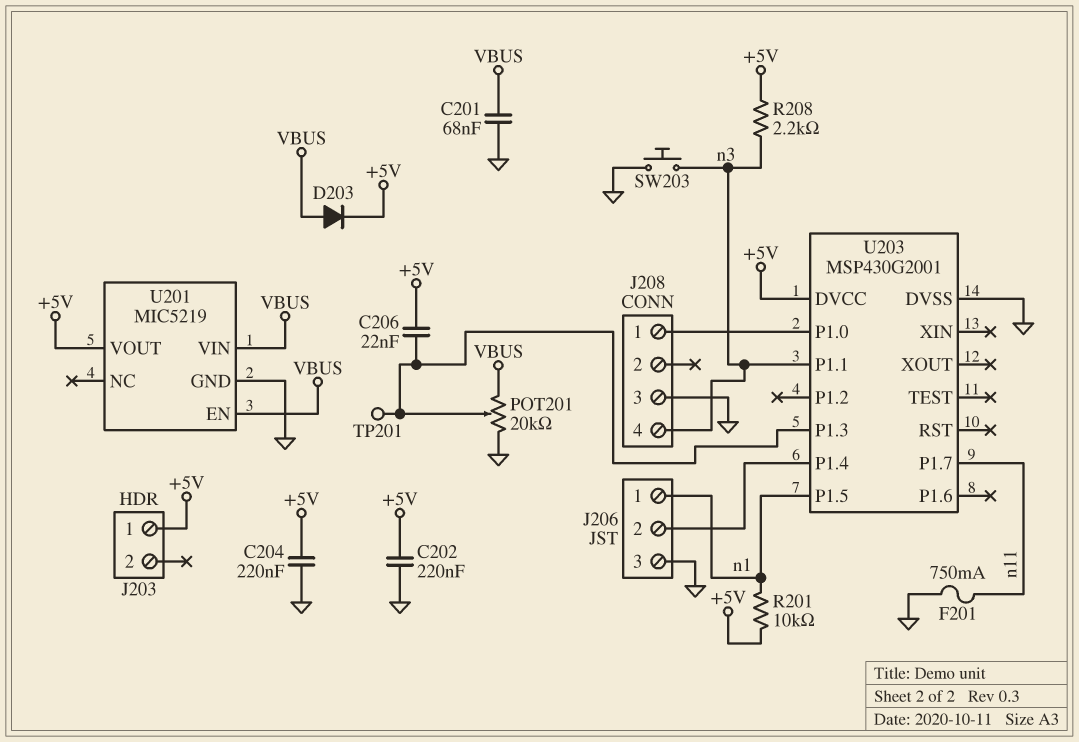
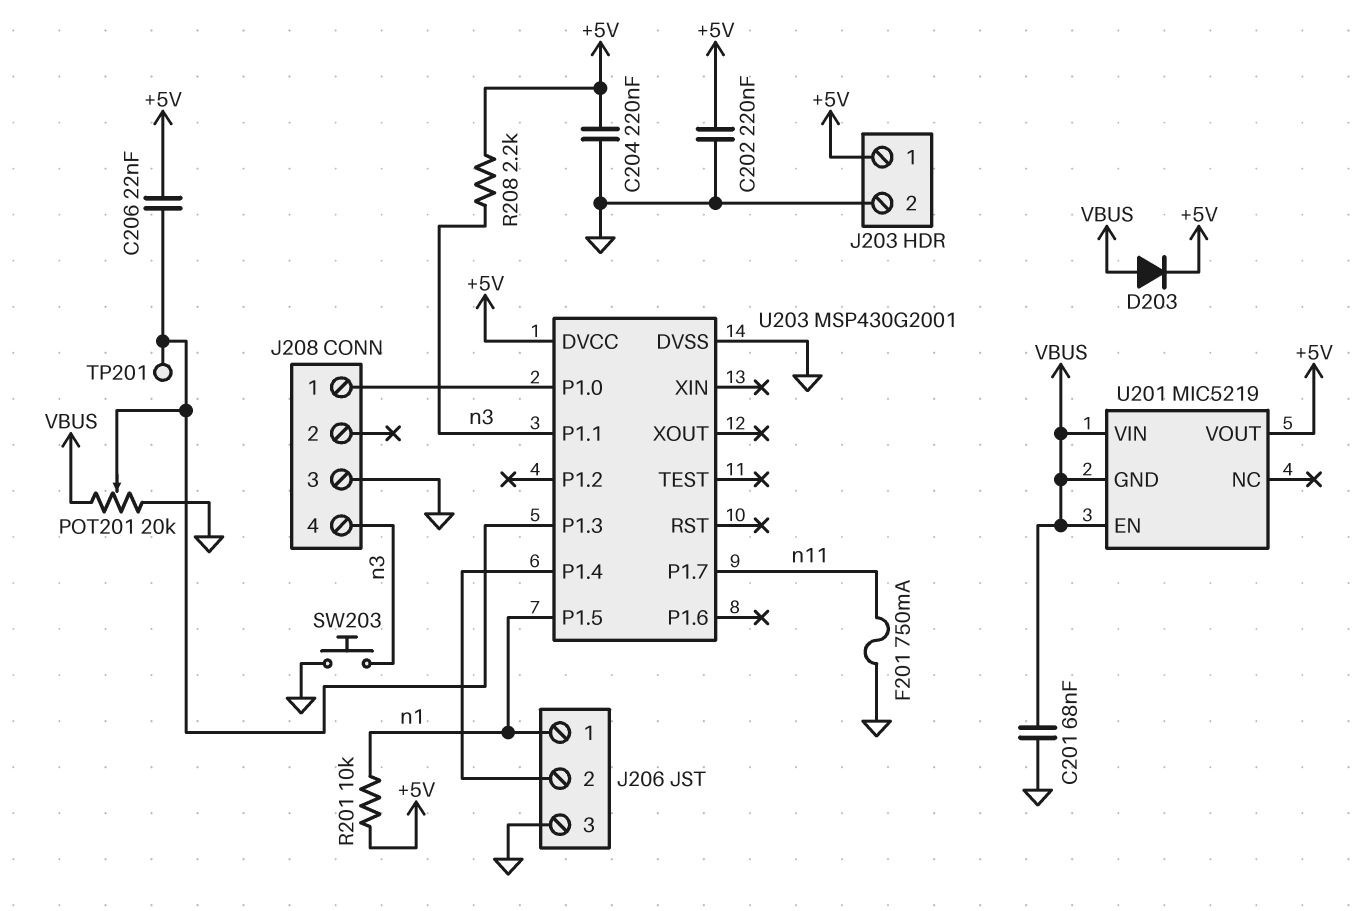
J203 pin 2: none -> GND
U201 pin GND: GND -> VBUS

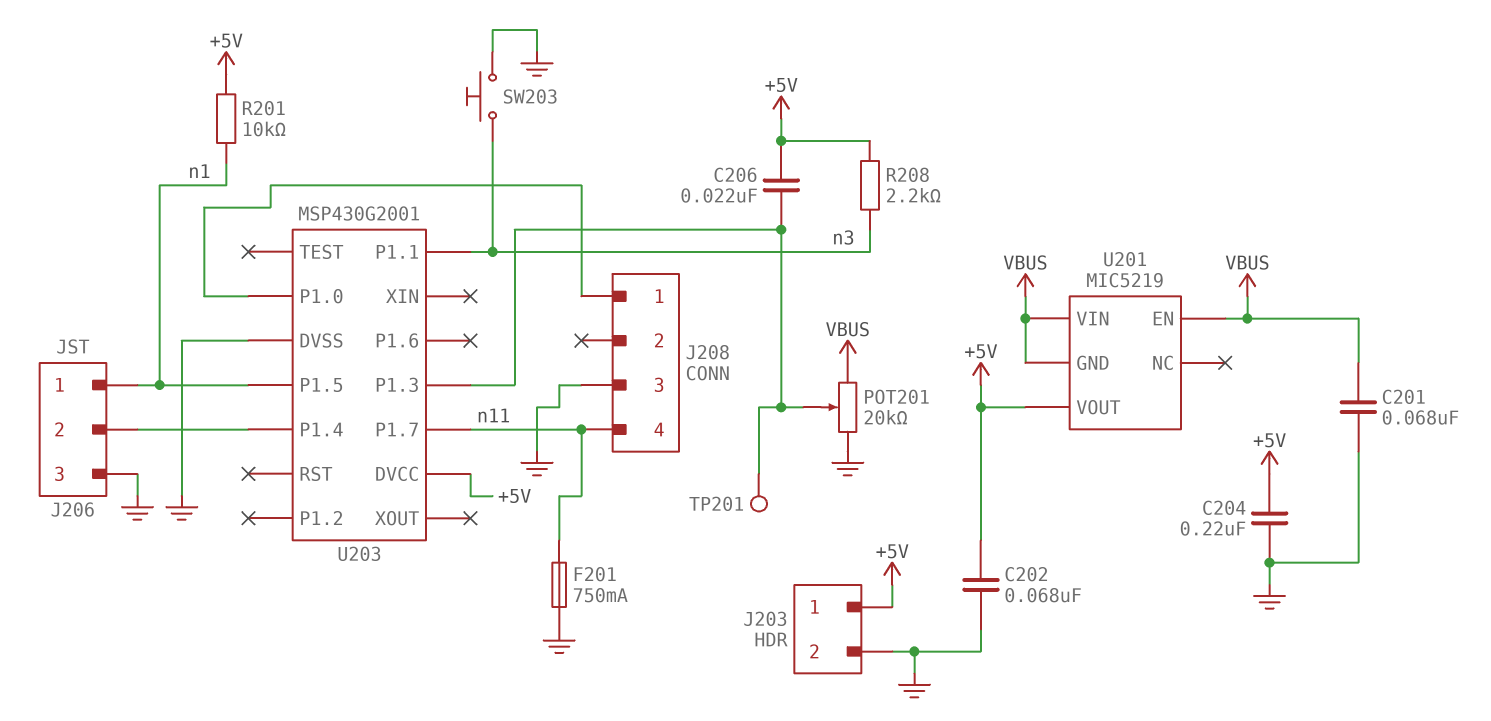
C202: 220nF (+5V, GND) -> 68nF (+5V, GND)
D203: diode (A VBUS, K +5V) -> none
J208 pin 4: n3 -> n11

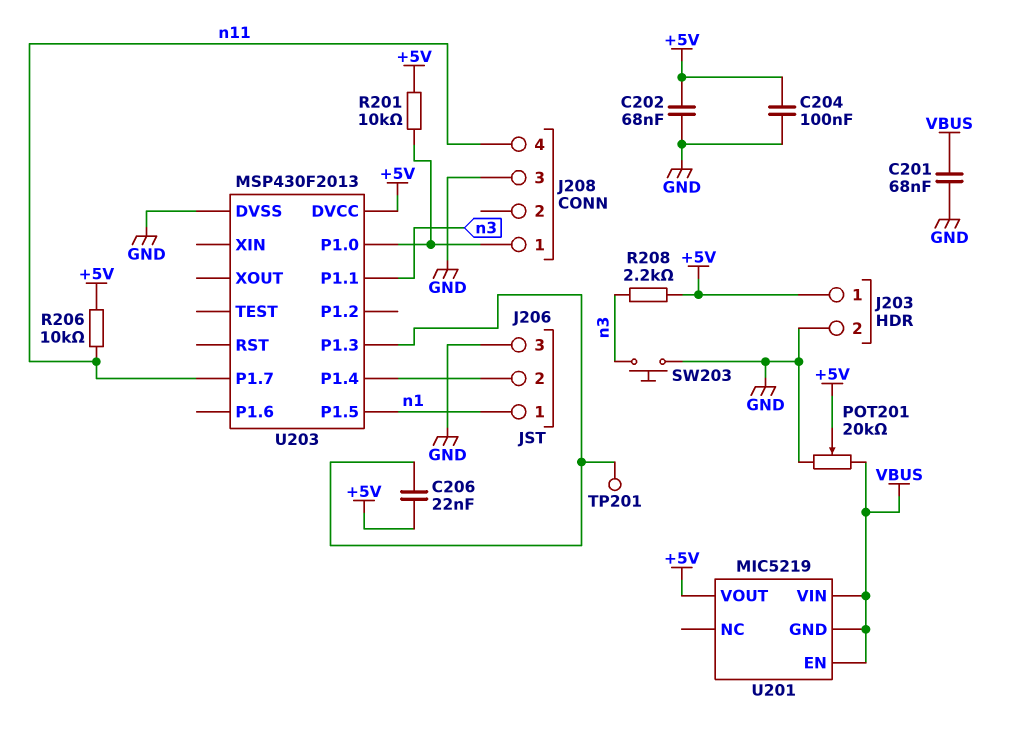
C204: 220nF (+5V, GND) -> 100nF (+5V, GND)
F201: 750mA (GND, n11) -> none
POT201: 20k (GND, VBUS, wiper U203/P1.3) -> 20k (GND, VBUS, wiper +5V)
R201: 10k (+5V, n1) -> 10k (+5V, J208/1)
R206: none -> 10k (+5V, n11)
U203: MSP430G2001 -> MSP430F2013

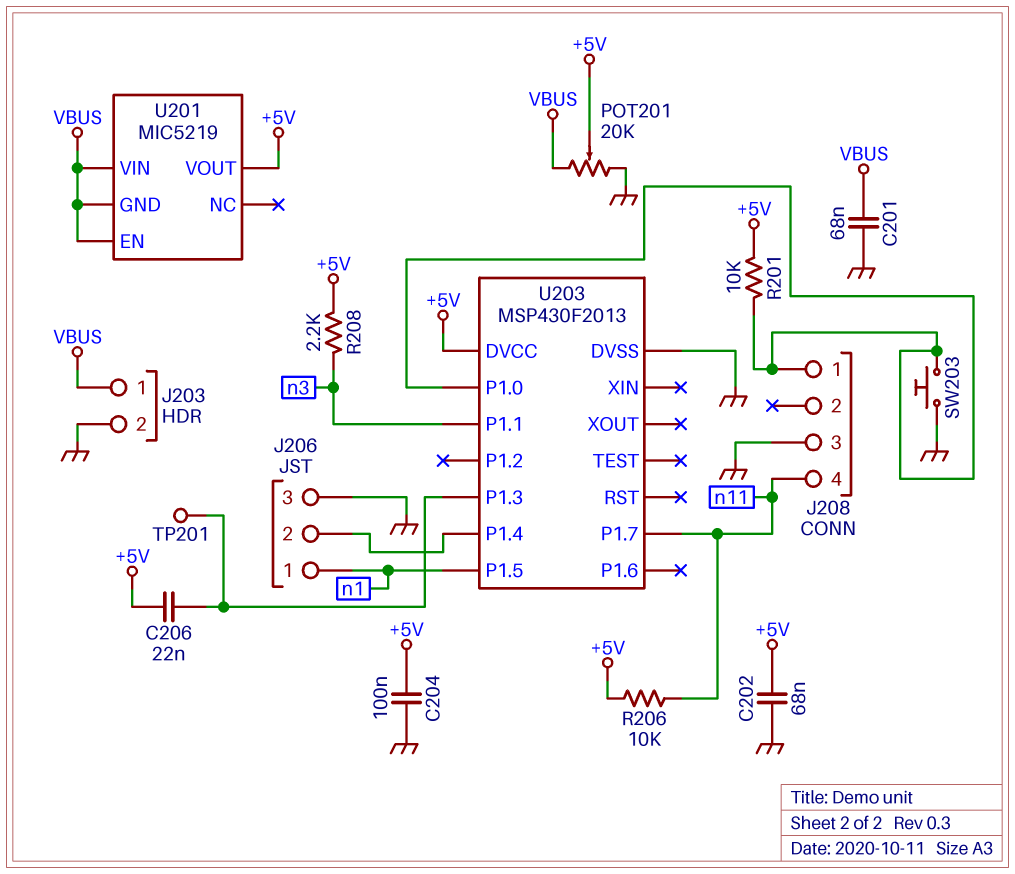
J203 pin 1: +5V -> VBUS
SW203: button (GND, n3) -> button (GND, J208/1)

